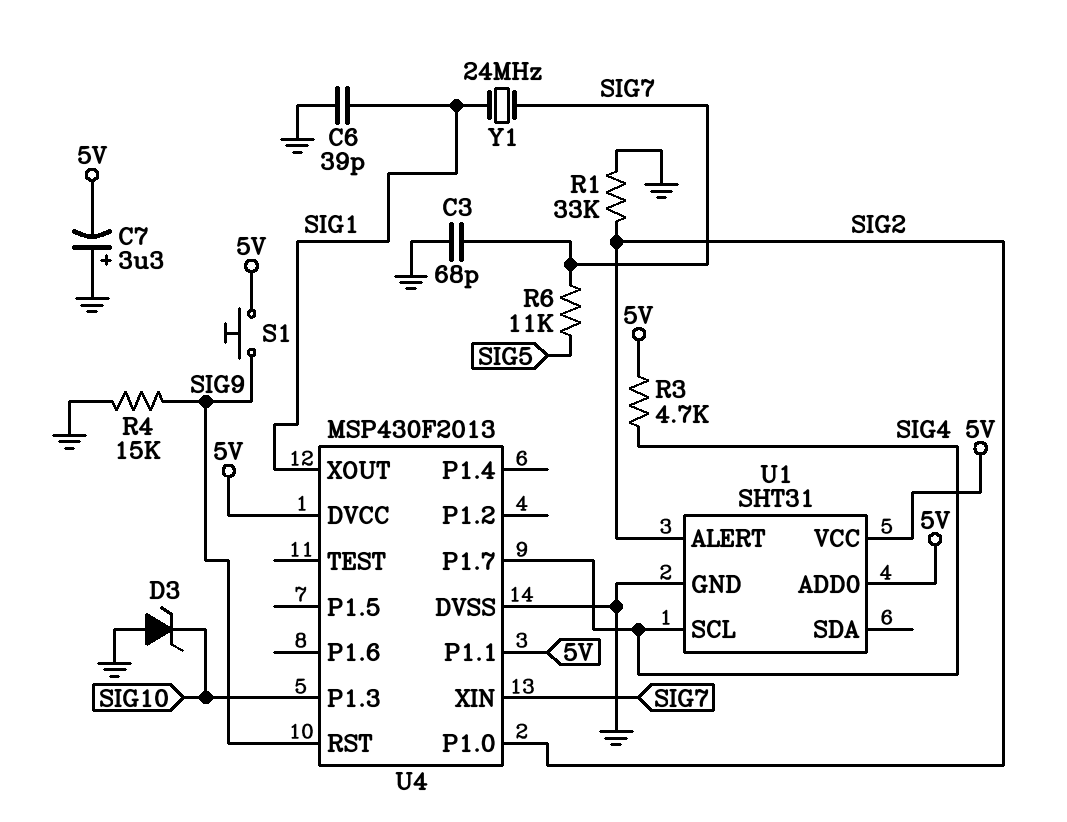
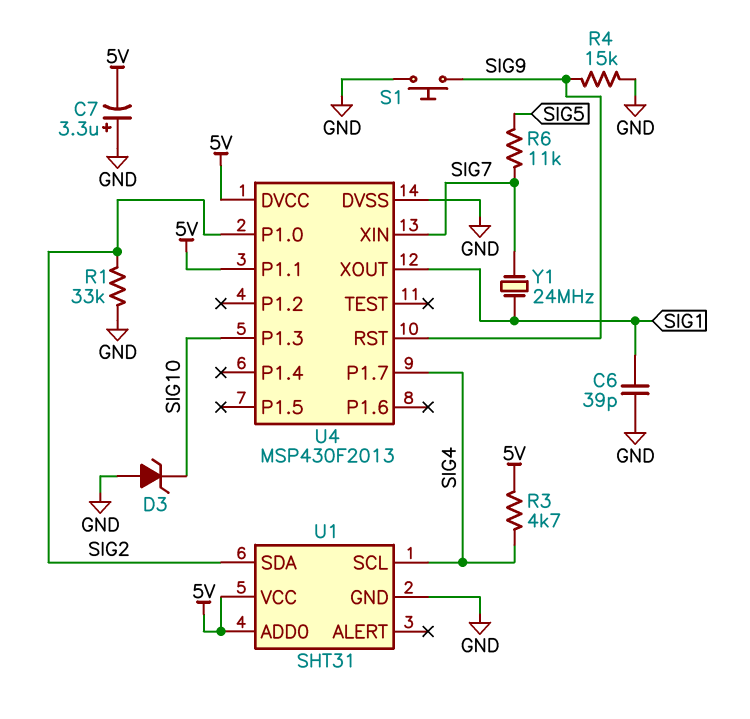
C3: 68pF (GND, SIG7) -> none
S1: button (5V, SIG9) -> button (GND, SIG9)
U1 pin ALERT: SIG2 -> none
U1 pin SDA: none -> SIG2

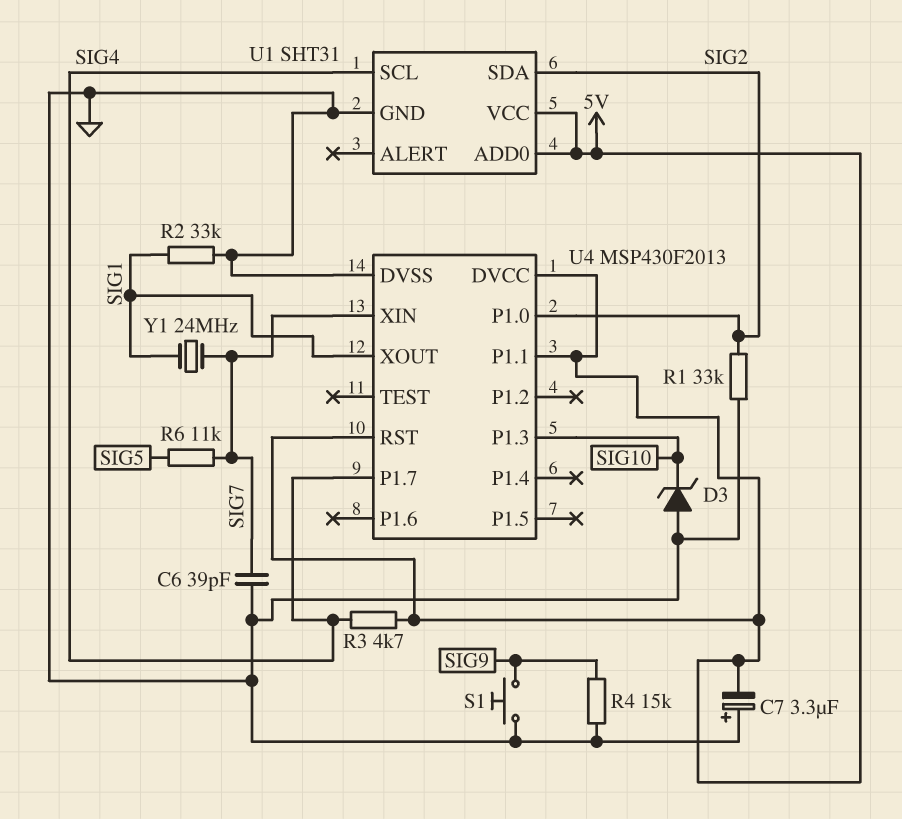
C6: 39pF (GND, SIG1) -> 39pF (GND, SIG7)
R2: none -> 33k (GND, SIG1)
U4 pin RST: SIG9 -> 5V

